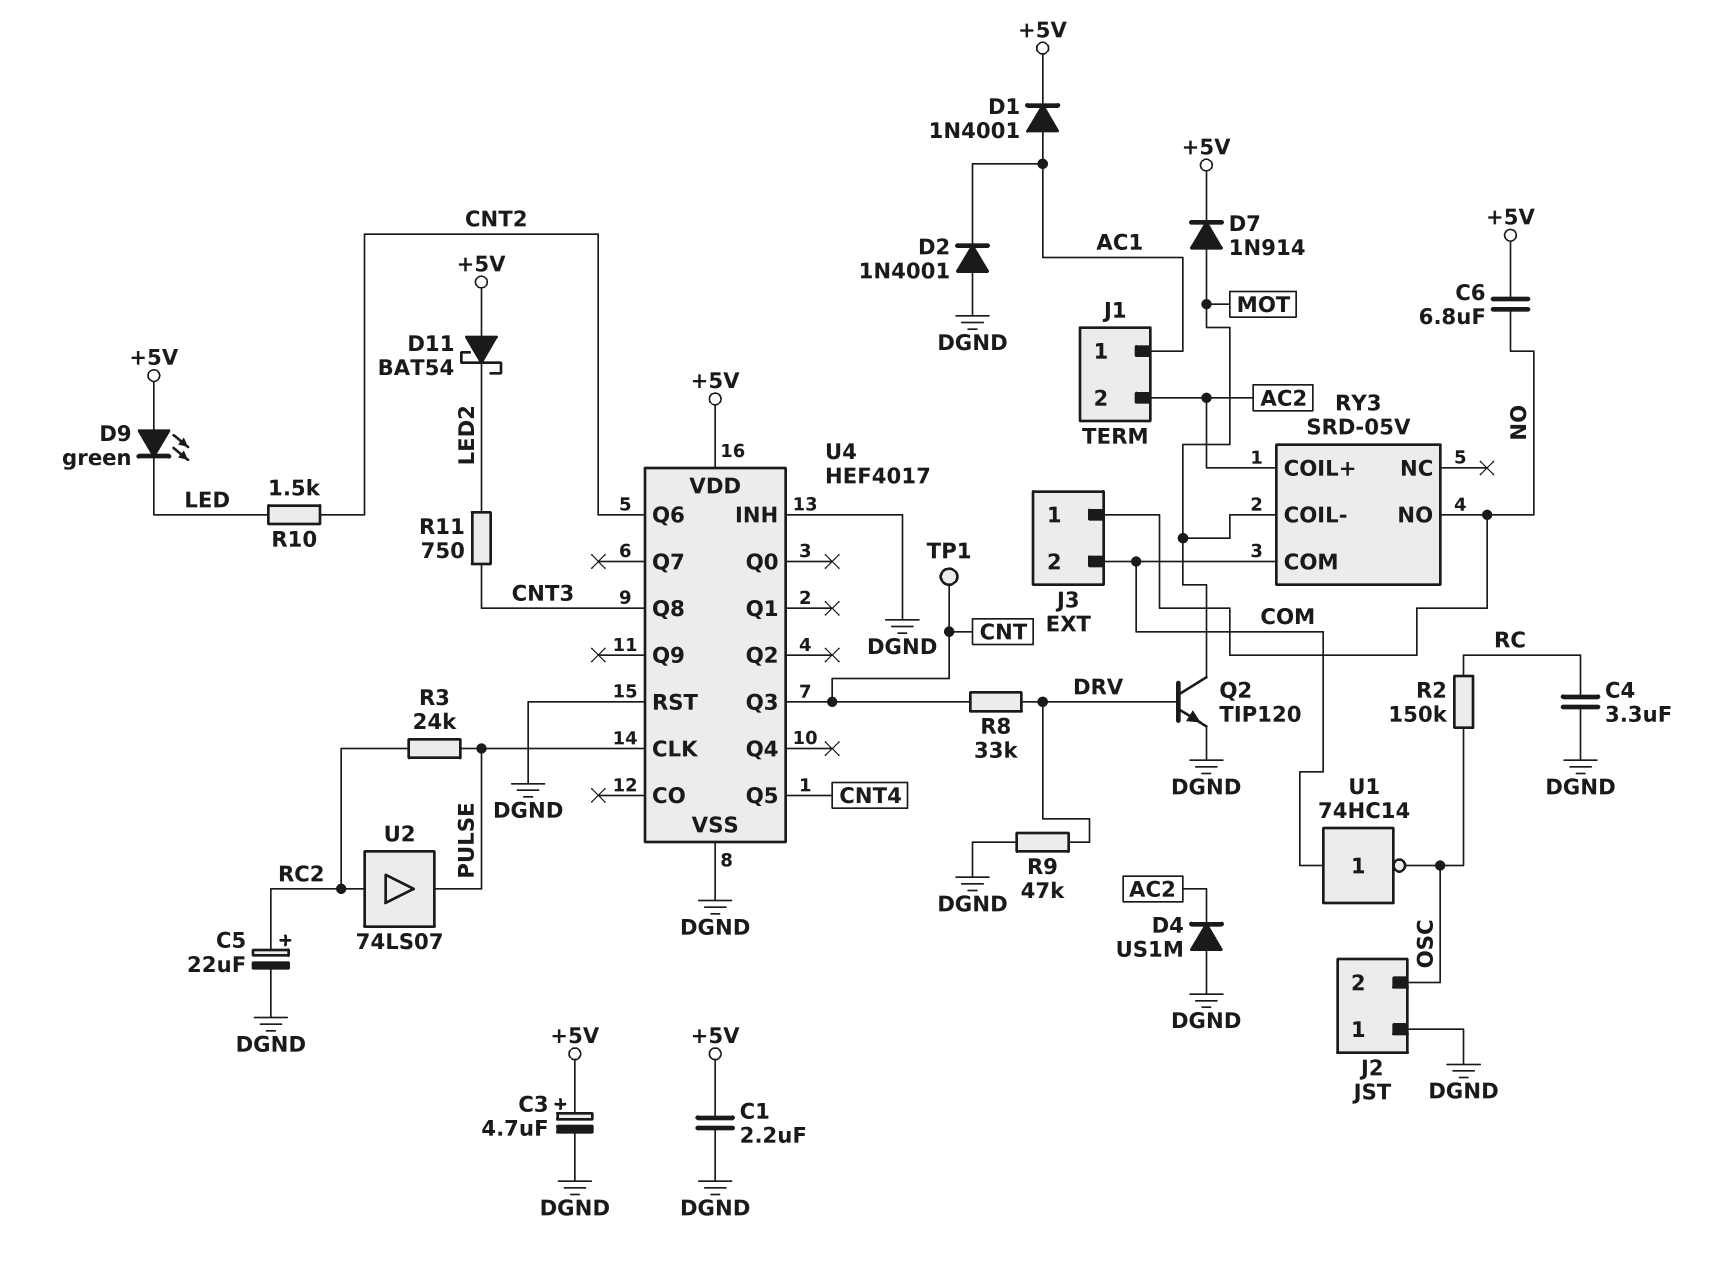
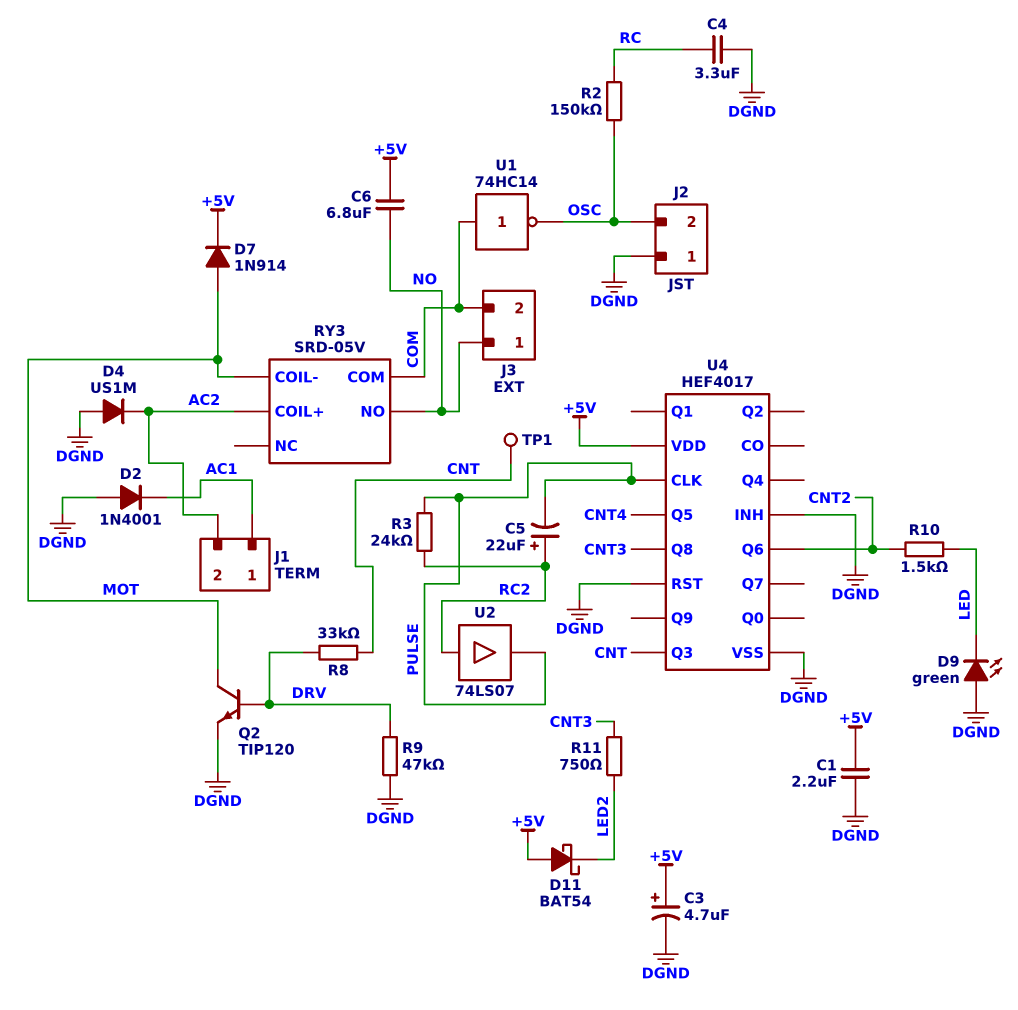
C5: 22uF (plus RC2, minus DGND) -> 22uF (plus RC2, minus PULSE)
D1: diode 1N4001 (A AC1, K +5V) -> none
D9: LED green (A +5V, K LED) -> LED green (A DGND, K LED)

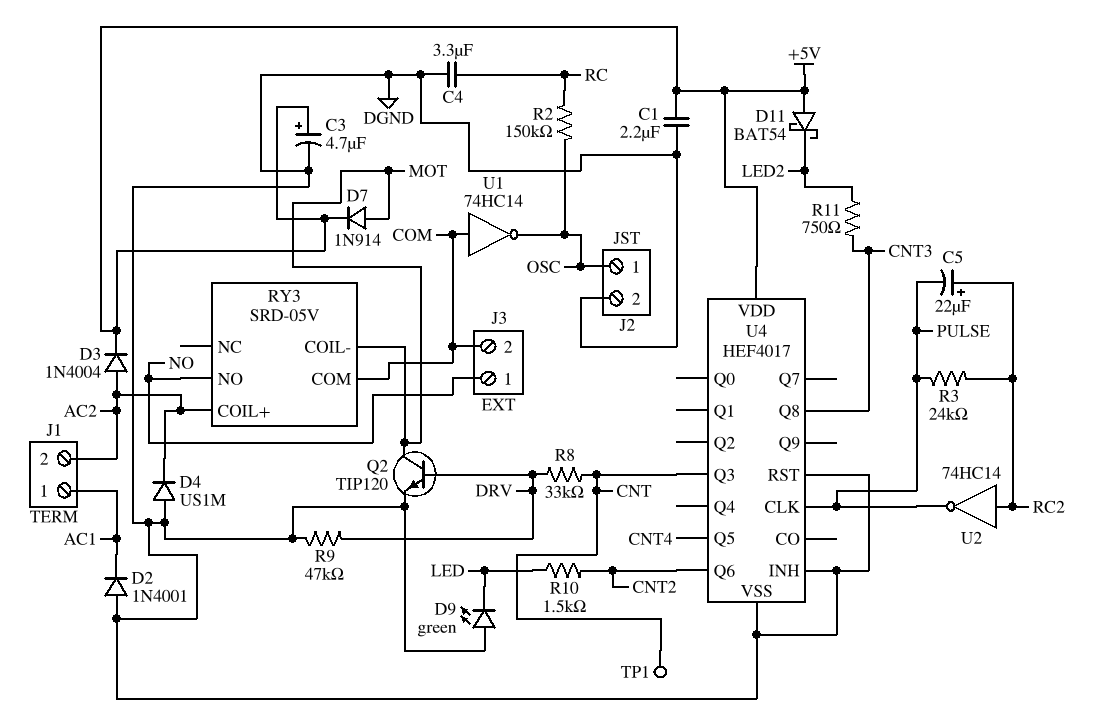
C6: 6.8uF (+5V, NO) -> none
D3: none -> diode 1N4004 (A AC2, K +5V)
J2 pin 1: DGND -> OSC
J2 pin 2: OSC -> DGND
U2: buffer 74LS07 (in RC2, out PULSE) -> NOT 74HC14 (in RC2, out PULSE)

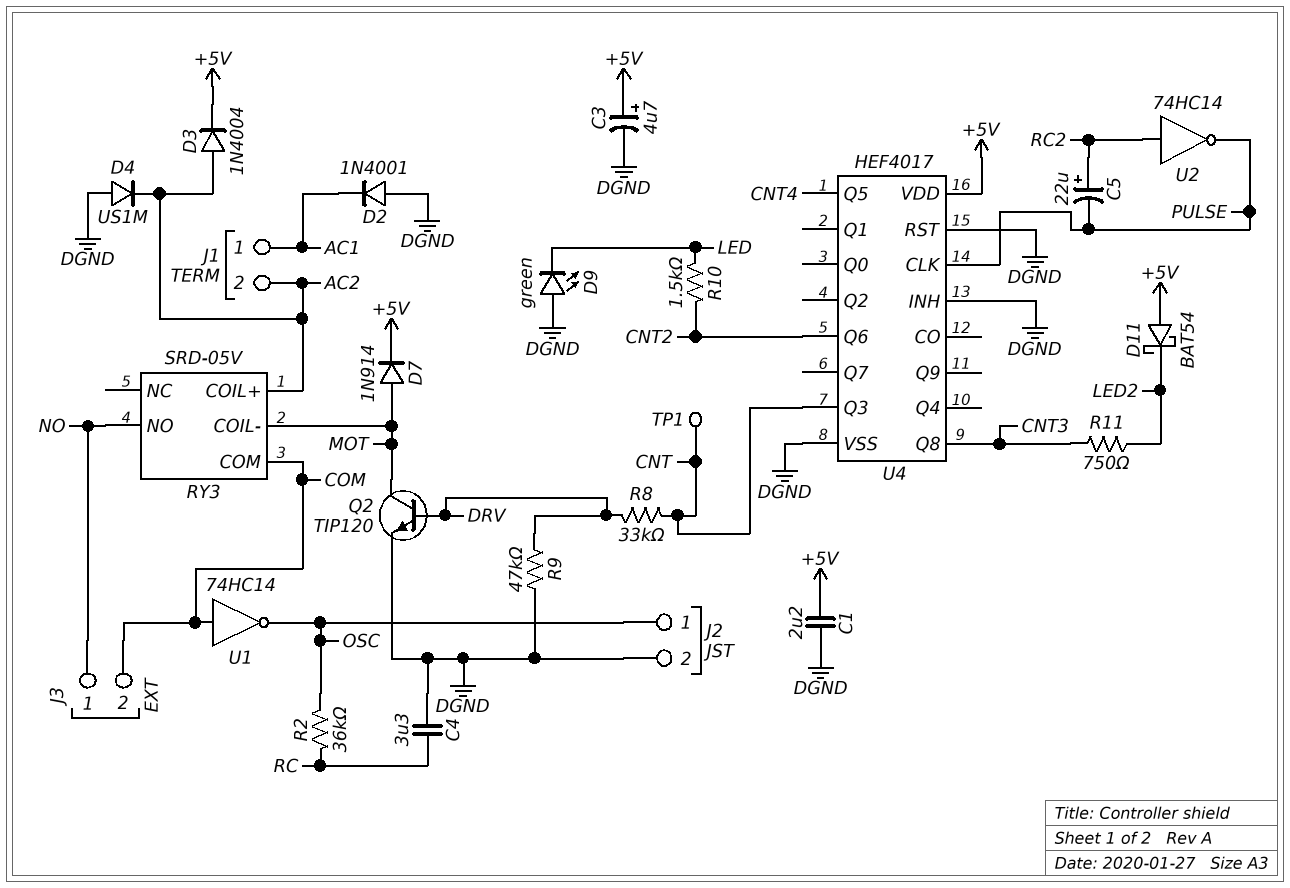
R2: 150k (OSC, RC) -> 36k (OSC, RC)
R3: 24k (PULSE, RC2) -> none

